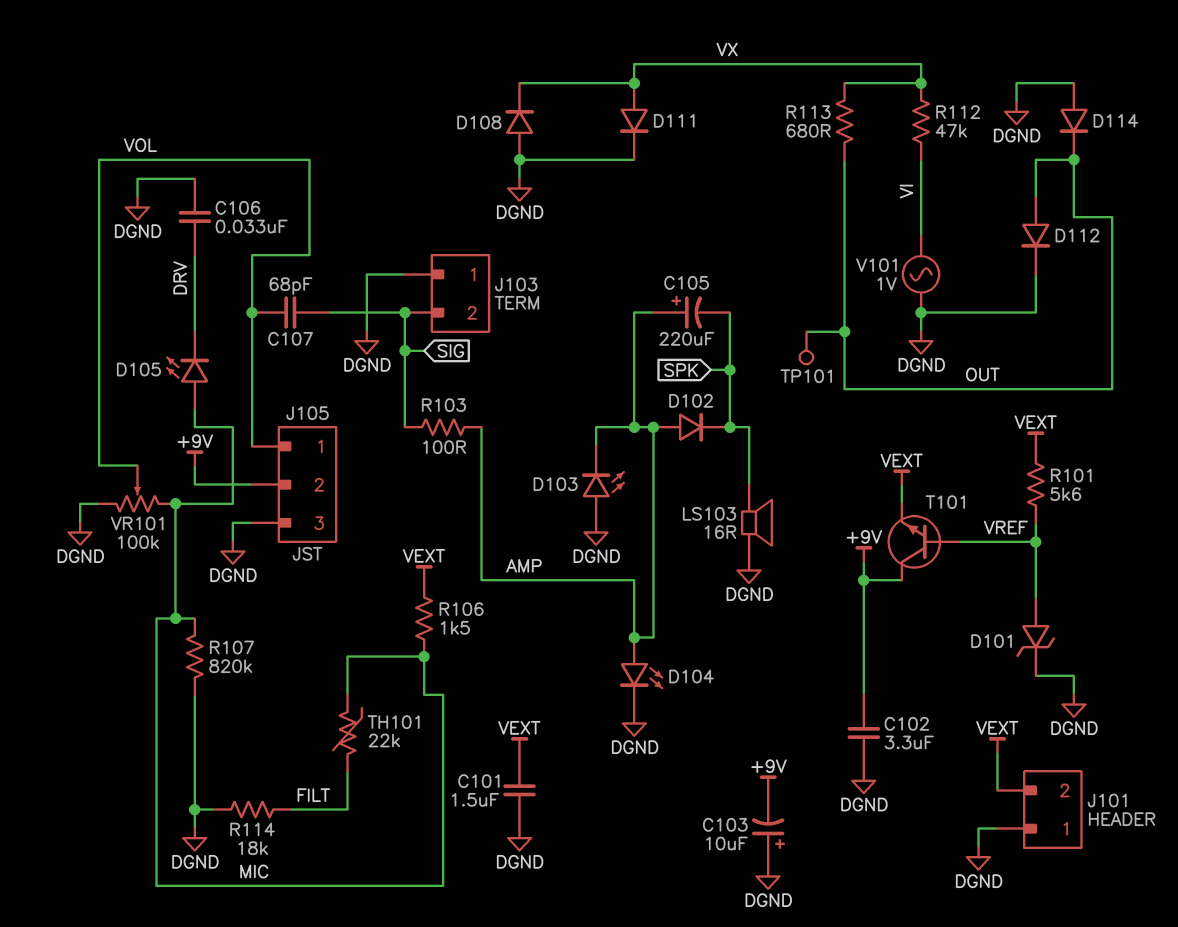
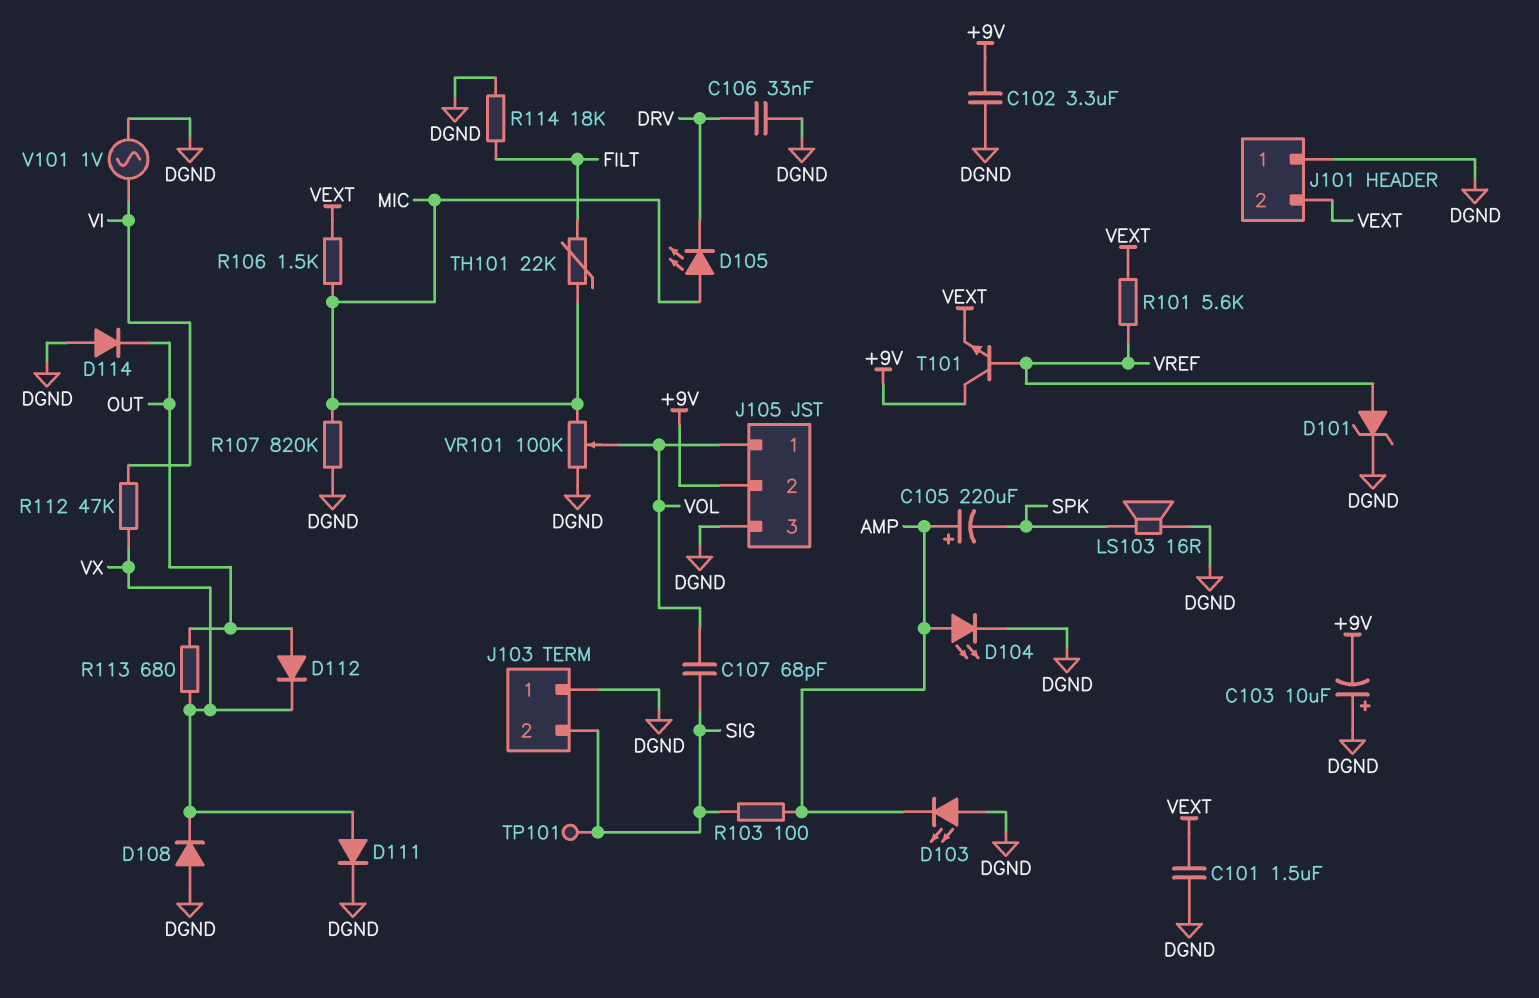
D102: diode (A AMP, K SPK) -> none
D112: diode (A OUT, K DGND) -> diode (A OUT, K VX)
TP101: test point (OUT) -> test point (SIG)

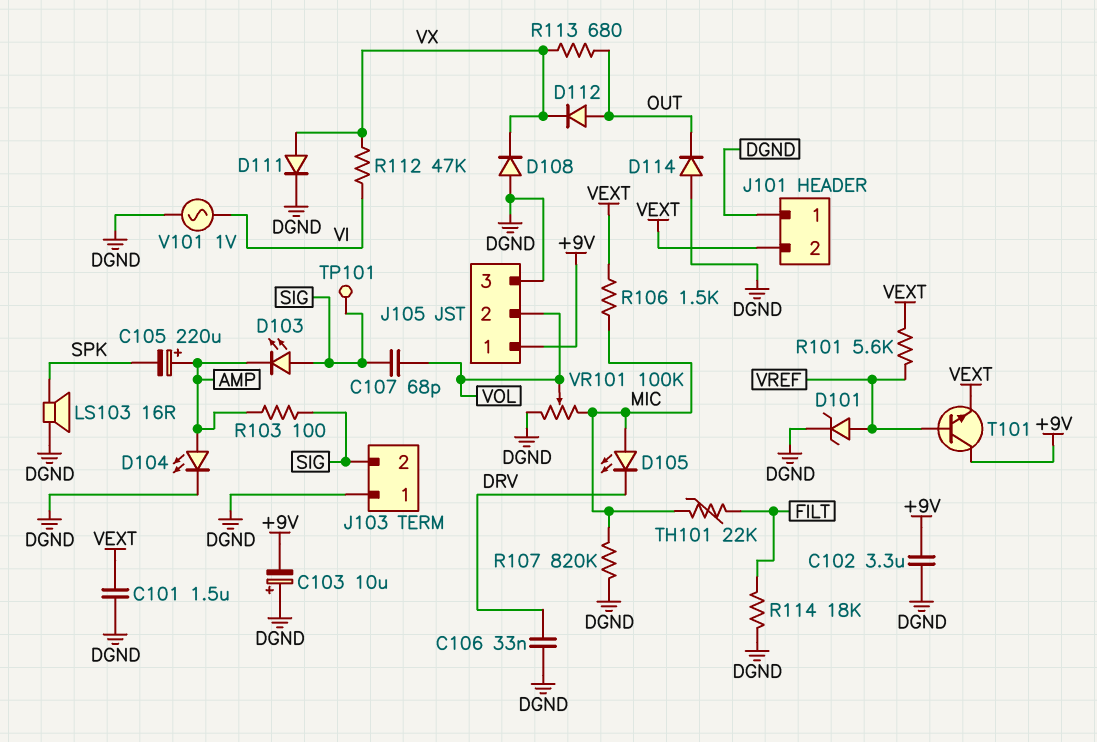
D103: LED (A DGND, K AMP) -> LED (A SIG, K AMP)
J105 pin 1: VOL -> +9V
J105 pin 2: +9V -> VOL

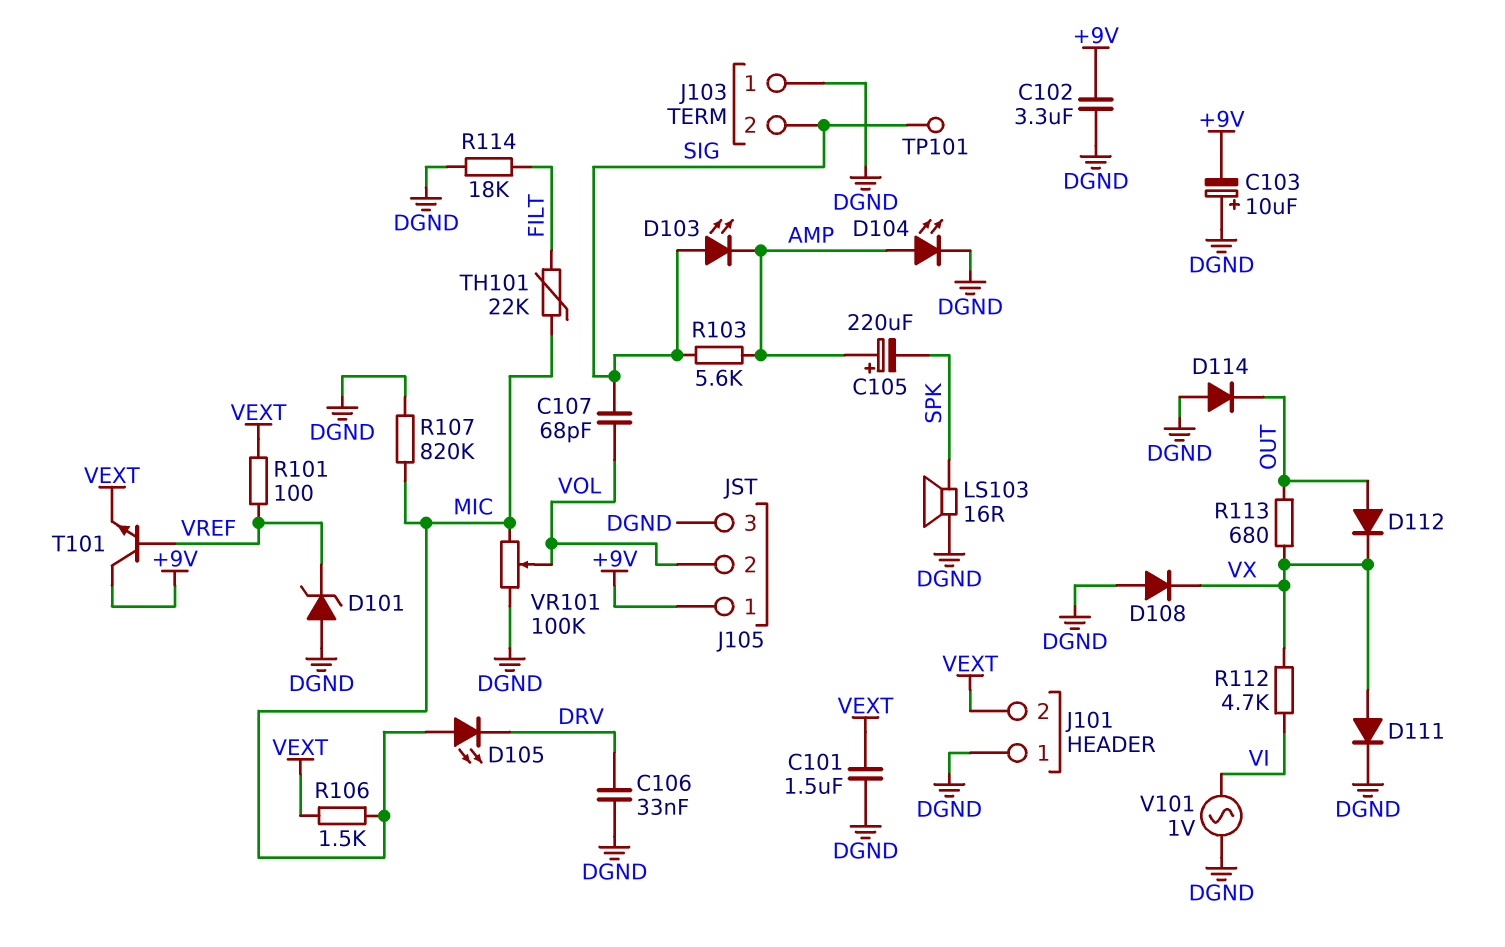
D101: zener (A VREF, K DGND) -> zener (A DGND, K VREF)
R101: 5.6k (VEXT, VREF) -> 100 (VEXT, VREF)
R103: 100 (AMP, SIG) -> 5.6k (AMP, SIG)
R112: 47k (VI, VX) -> 4.7k (VI, VX)

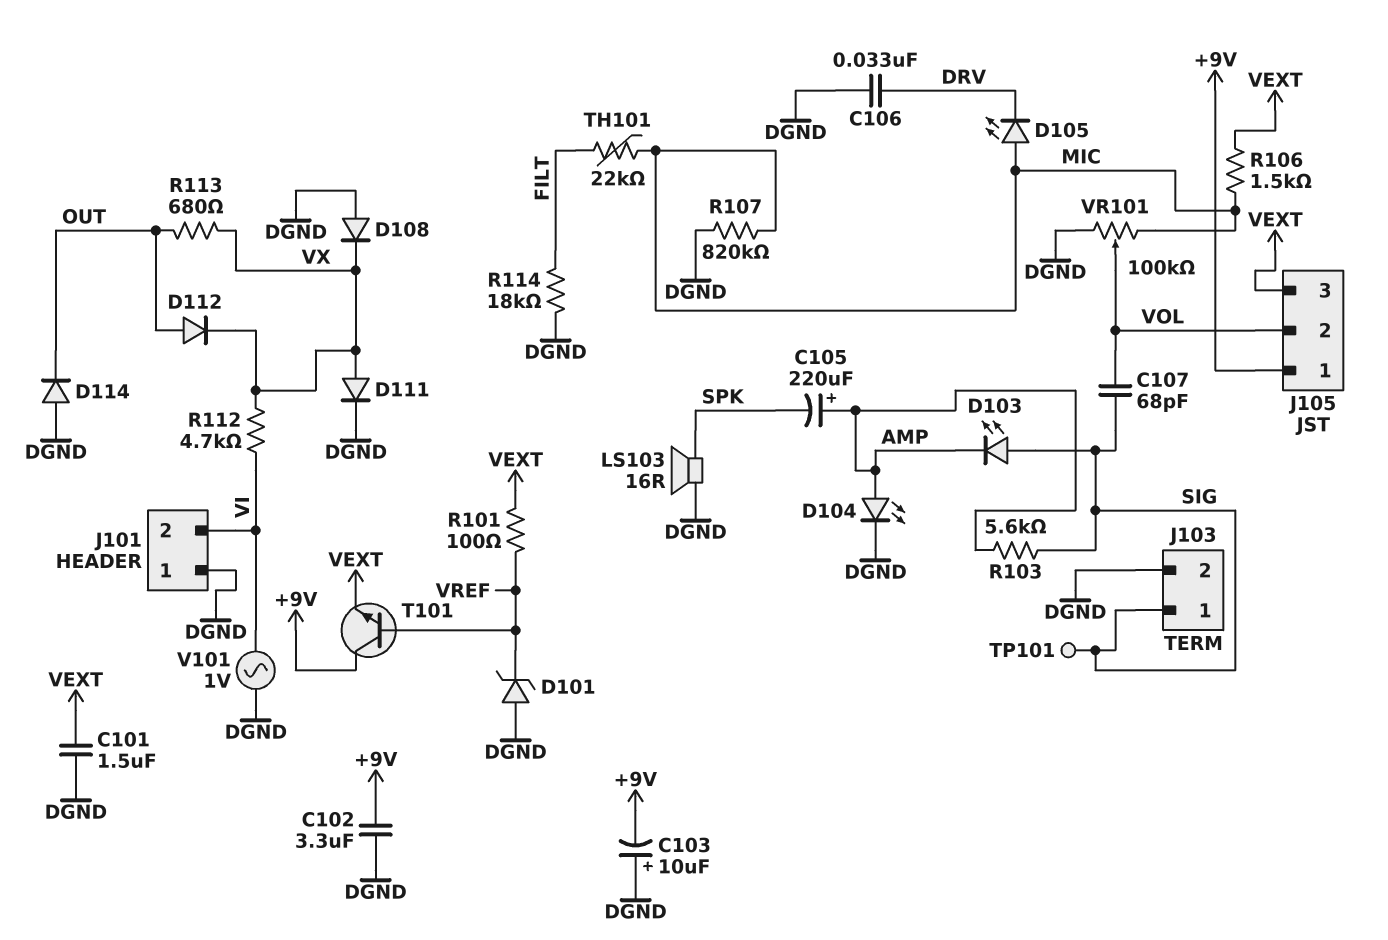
J101 pin 2: VEXT -> VI
J103 pin 1: DGND -> SIG
J103 pin 2: SIG -> DGND
J105 pin 3: DGND -> VEXT

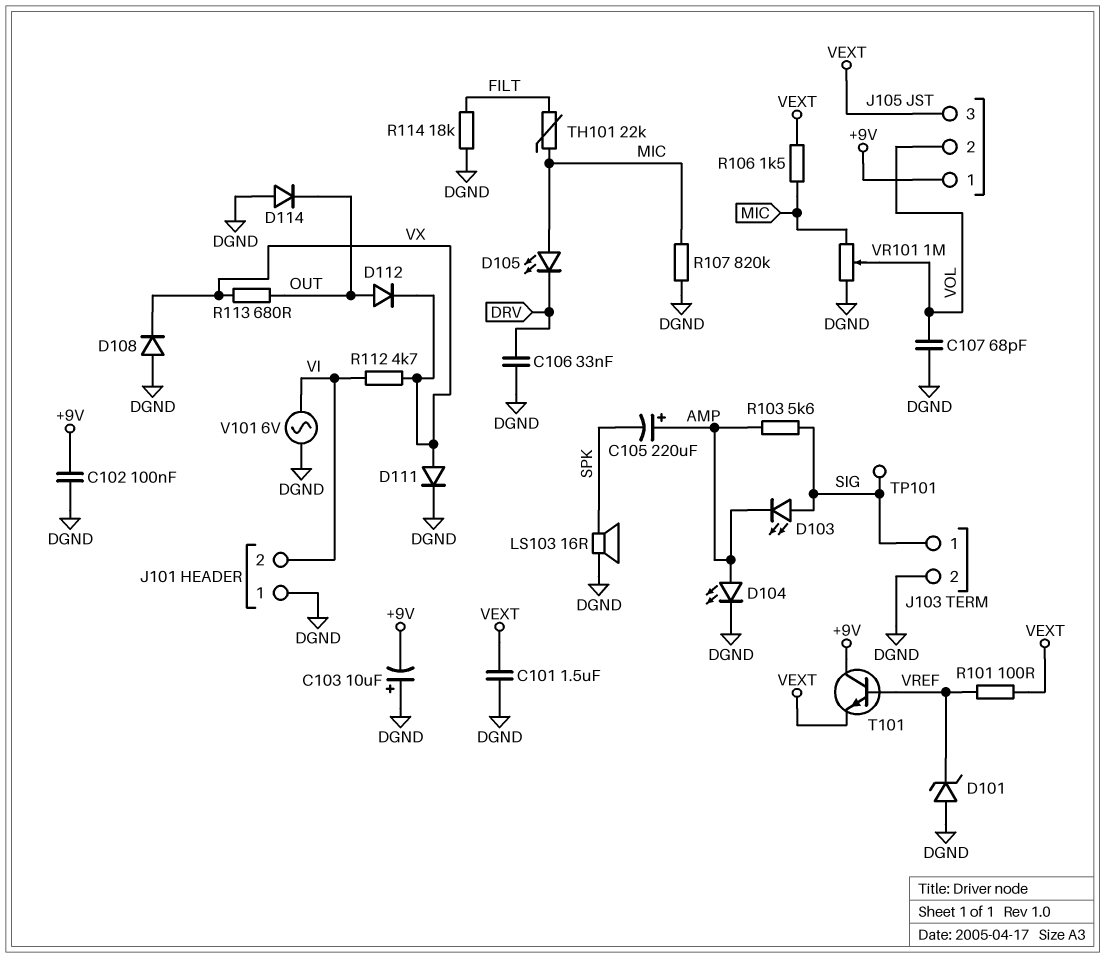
C102: 3.3uF (+9V, DGND) -> 100nF (+9V, DGND)
C107: 68pF (SIG, VOL) -> 68pF (DGND, VOL)
V101: AC 1V (DGND, VI) -> AC 6V (DGND, VI)
VR101: 100k (DGND, MIC, wiper VOL) -> 1M (DGND, MIC, wiper VOL)

